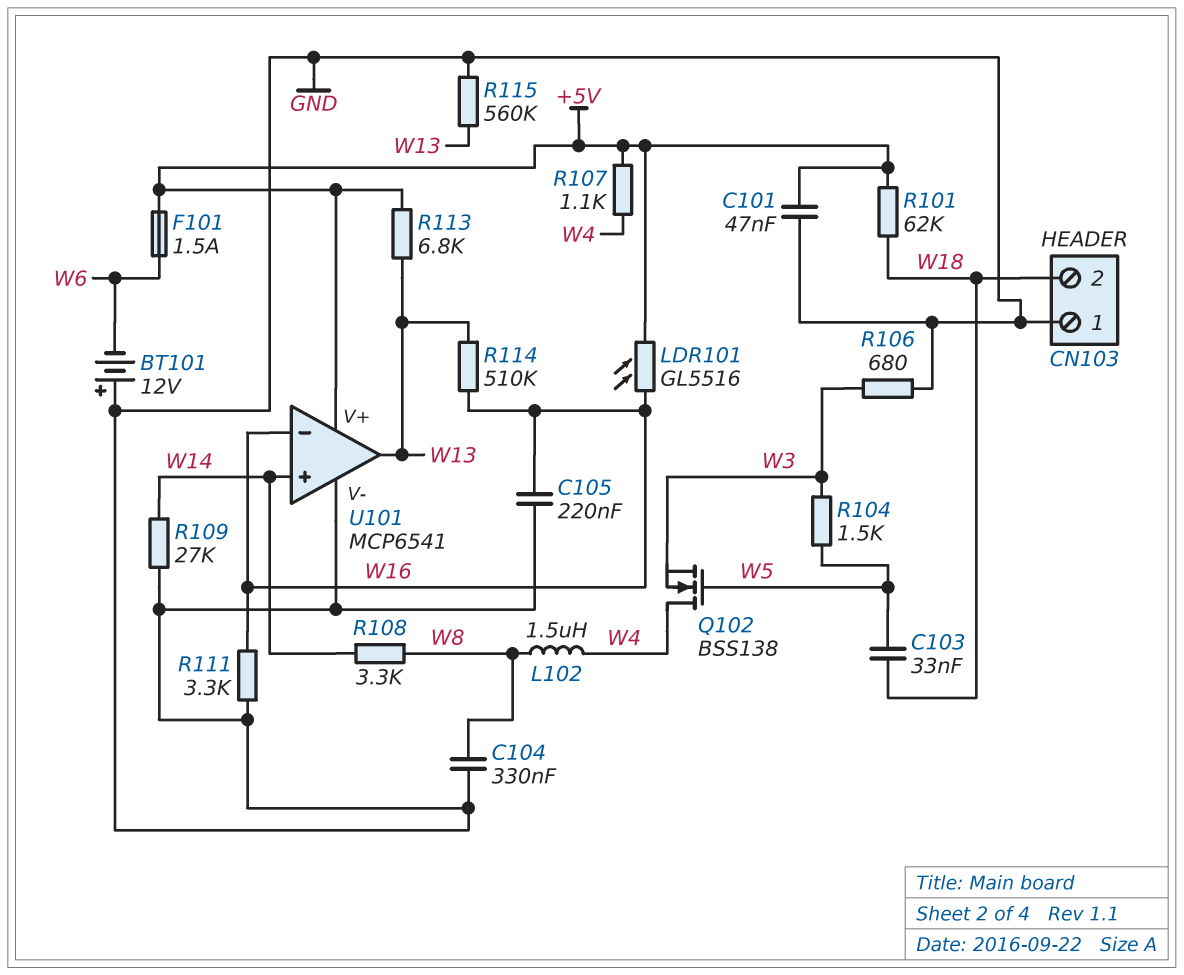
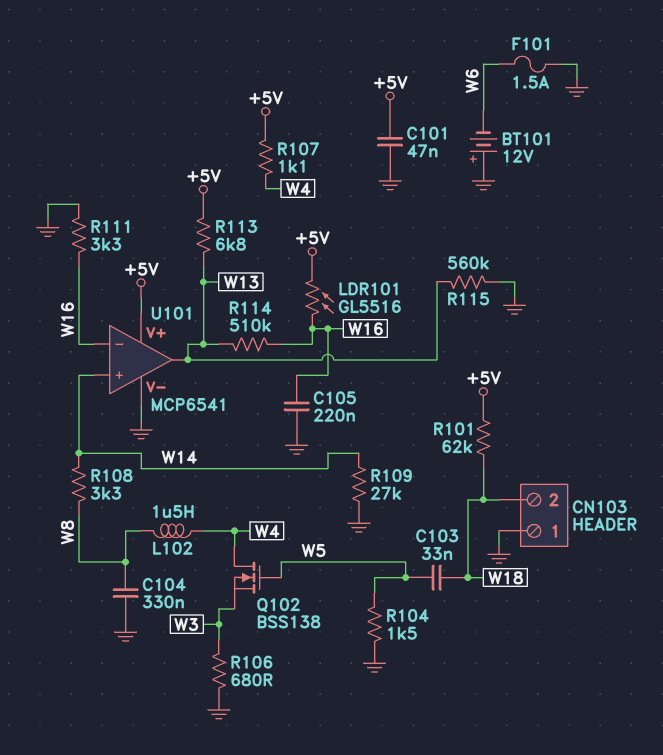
F101: 1.5A (+5V, W6) -> 1.5A (GND, W6)
R104: 1.5k (W3, W5) -> 1.5k (GND, W5)

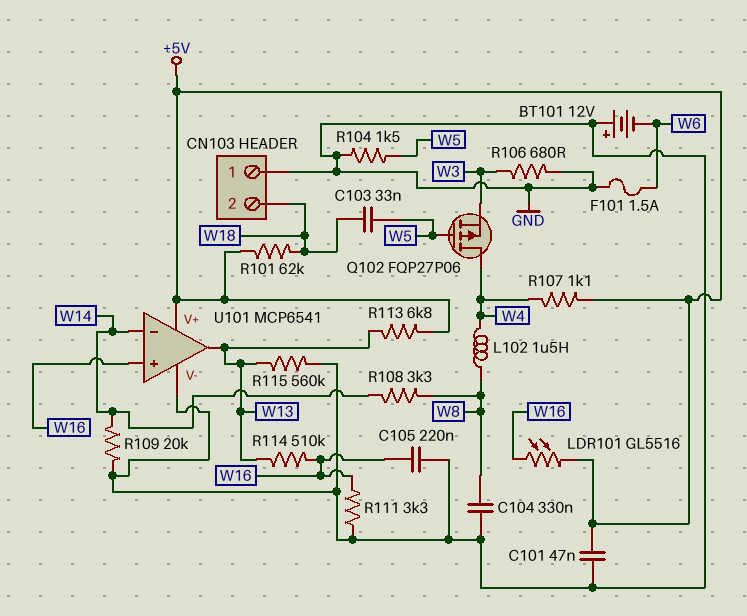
Q102: NMOS BSS138 (G W5, D W4, S W3) -> PMOS FQP27P06 (G W5, D W4, S W3)
R109: 27k (GND, W14) -> 20k (GND, W14)
U101 pin in+: W14 -> W16
U101 pin in-: W16 -> W14

